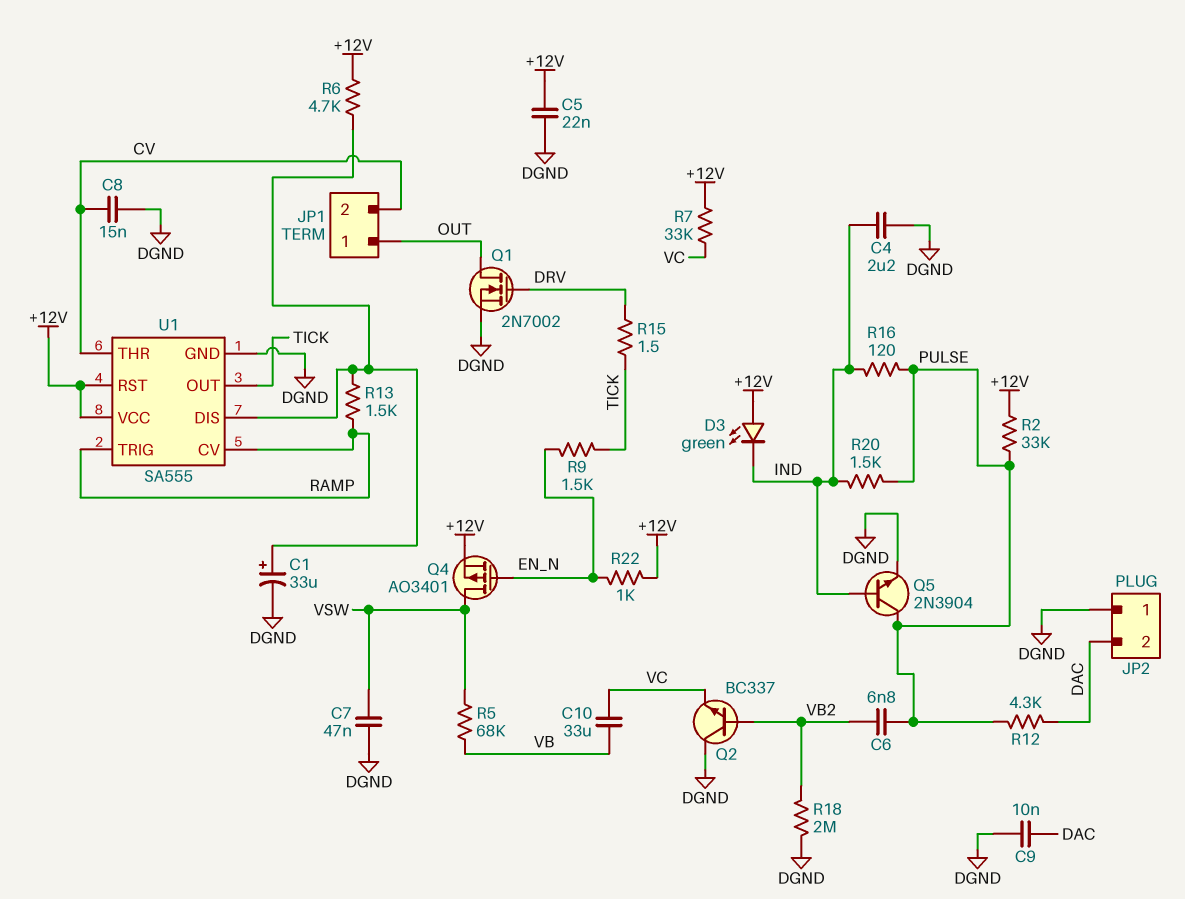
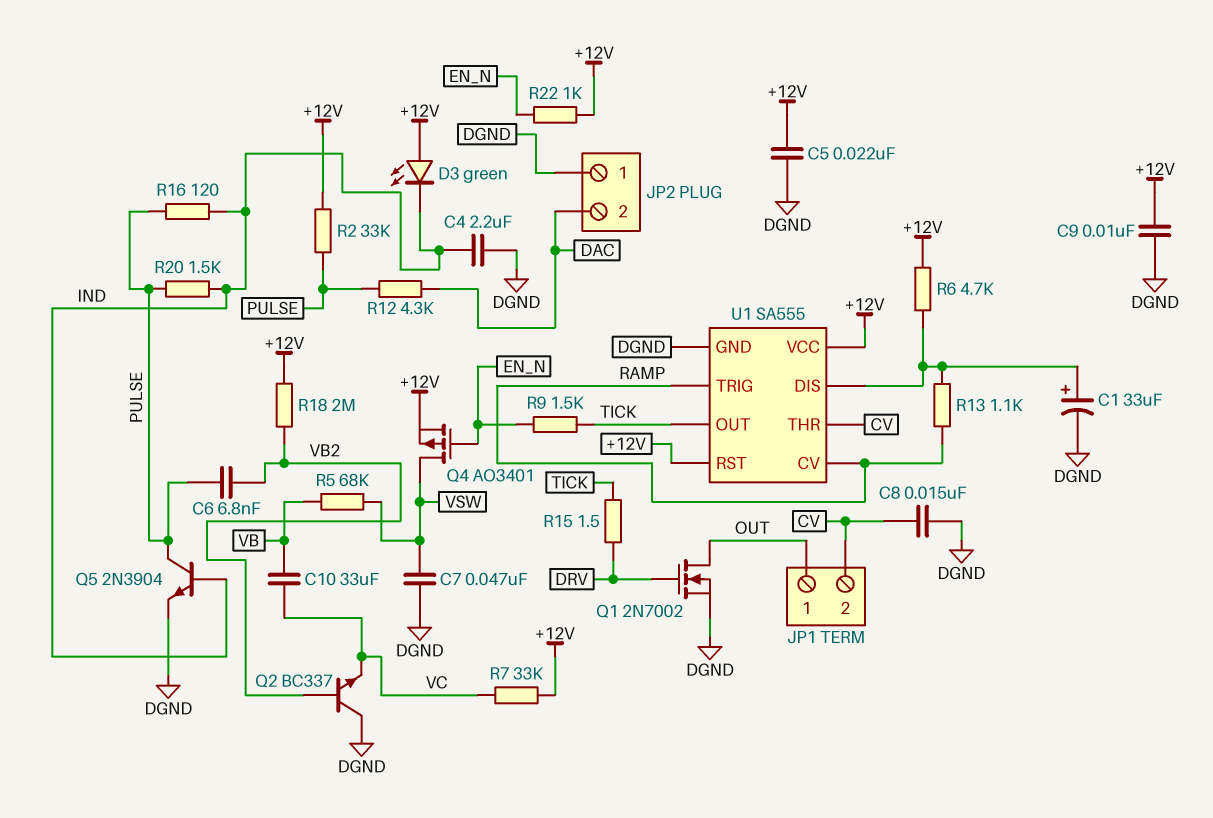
C9: 10nF (DAC, DGND) -> 10nF (+12V, DGND)
R13: 1.5k (RAMP, U1/DIS) -> 1.1k (RAMP, U1/DIS)
R18: 2M (DGND, VB2) -> 2M (+12V, VB2)

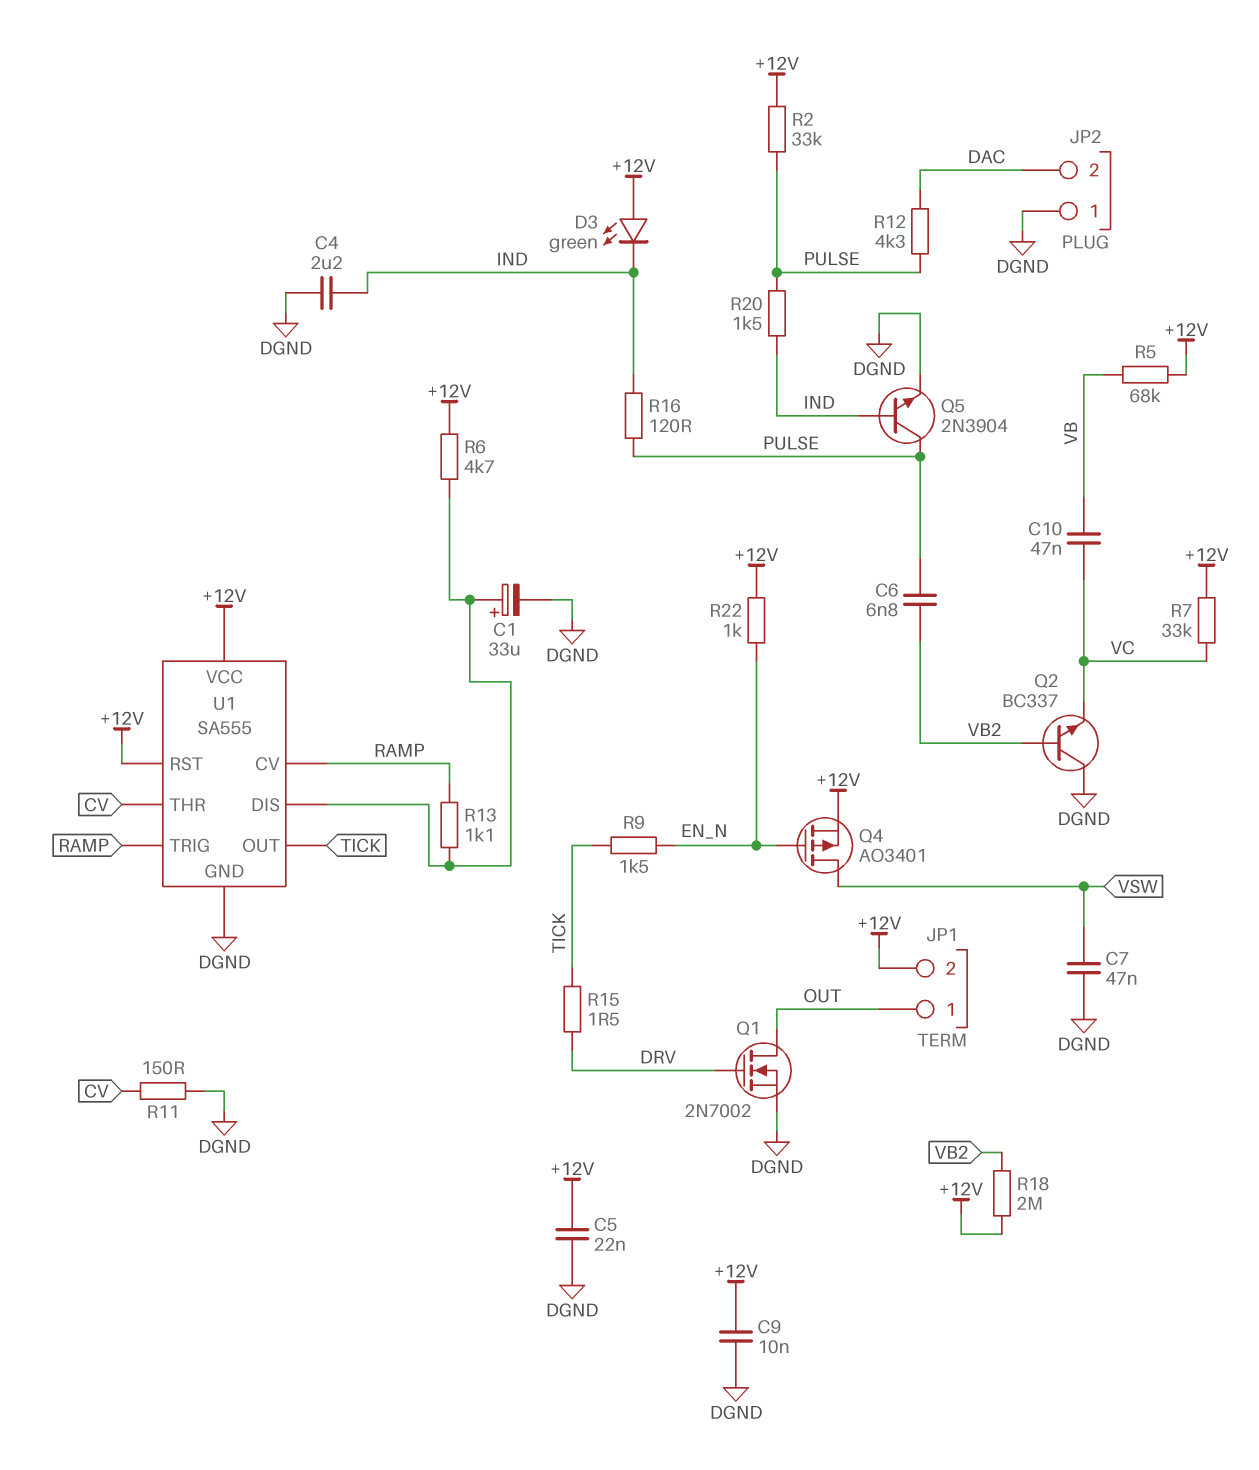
C8: 15nF (CV, DGND) -> none
C10: 33uF (VB, VC) -> 47nF (VB, VC)
JP1 pin 2: CV -> +12V
R5: 68k (VB, VSW) -> 68k (+12V, VB)
R11: none -> 150 (CV, DGND)

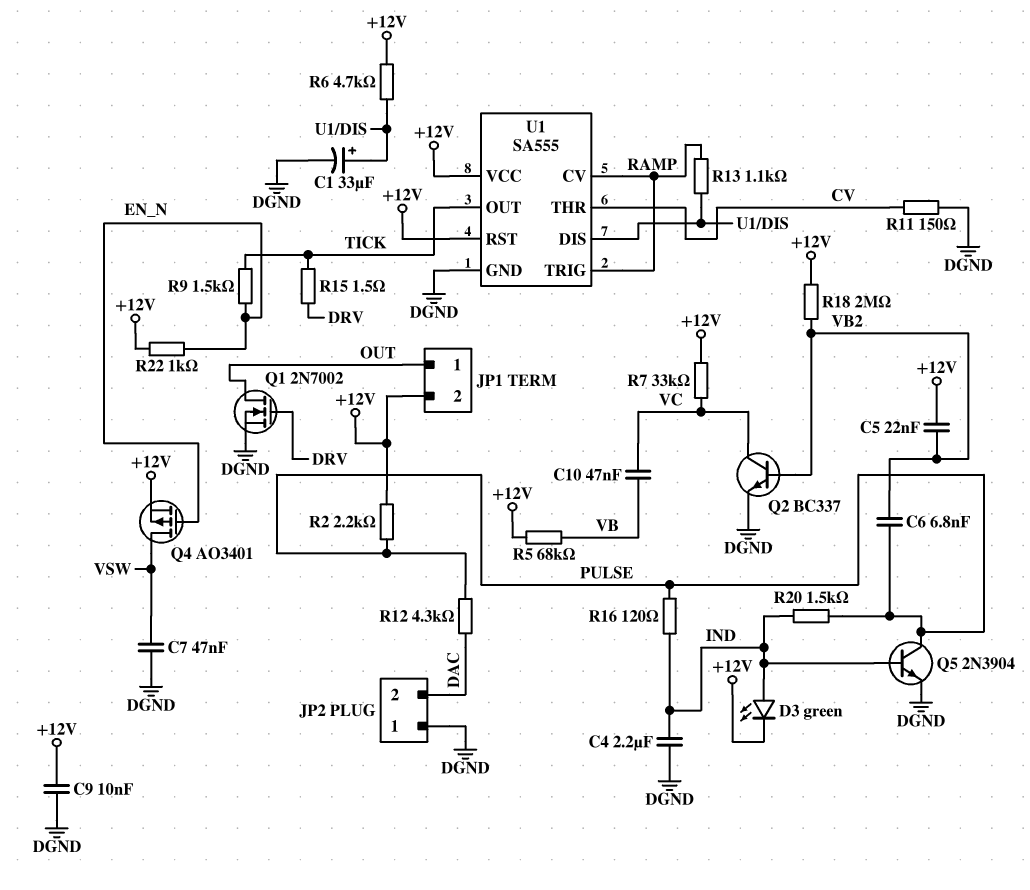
C5: 22nF (+12V, DGND) -> 22nF (+12V, VB2)
D3: LED green (A +12V, K IND) -> LED green (A IND, K +12V)
Q2: NPN BC337 (B VB2, C DGND, E VC) -> NPN BC337 (B VB2, C VC, E DGND)
R2: 33k (+12V, PULSE) -> 2.2k (+12V, PULSE)

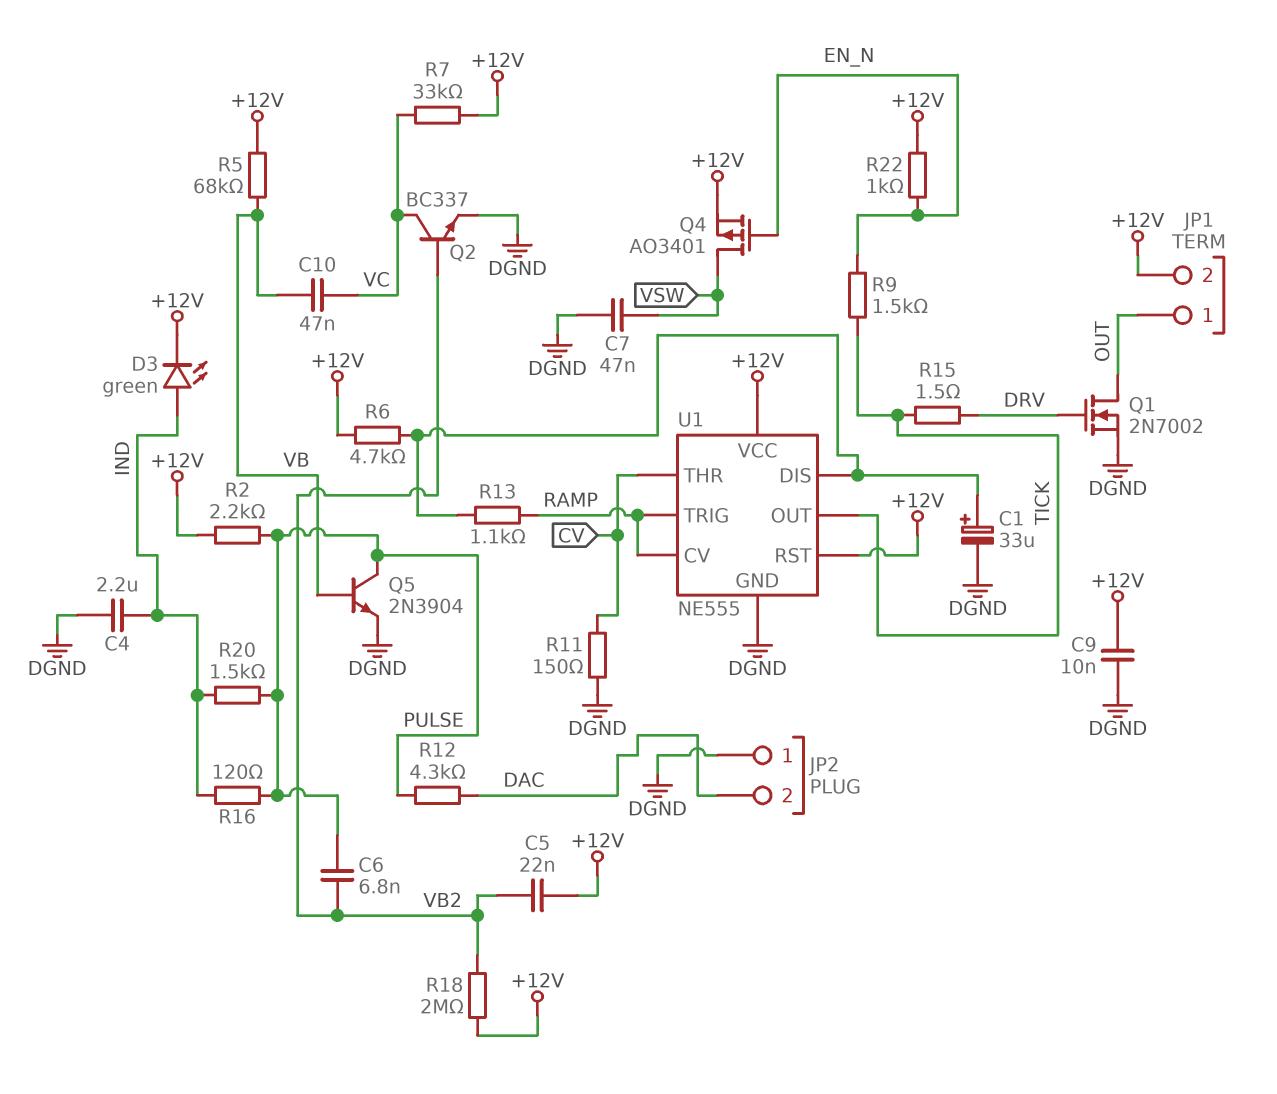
Q5: NPN 2N3904 (B IND, C PULSE, E DGND) -> NPN 2N3904 (B VB, C PULSE, E DGND)
U1: SA555 -> NE555

